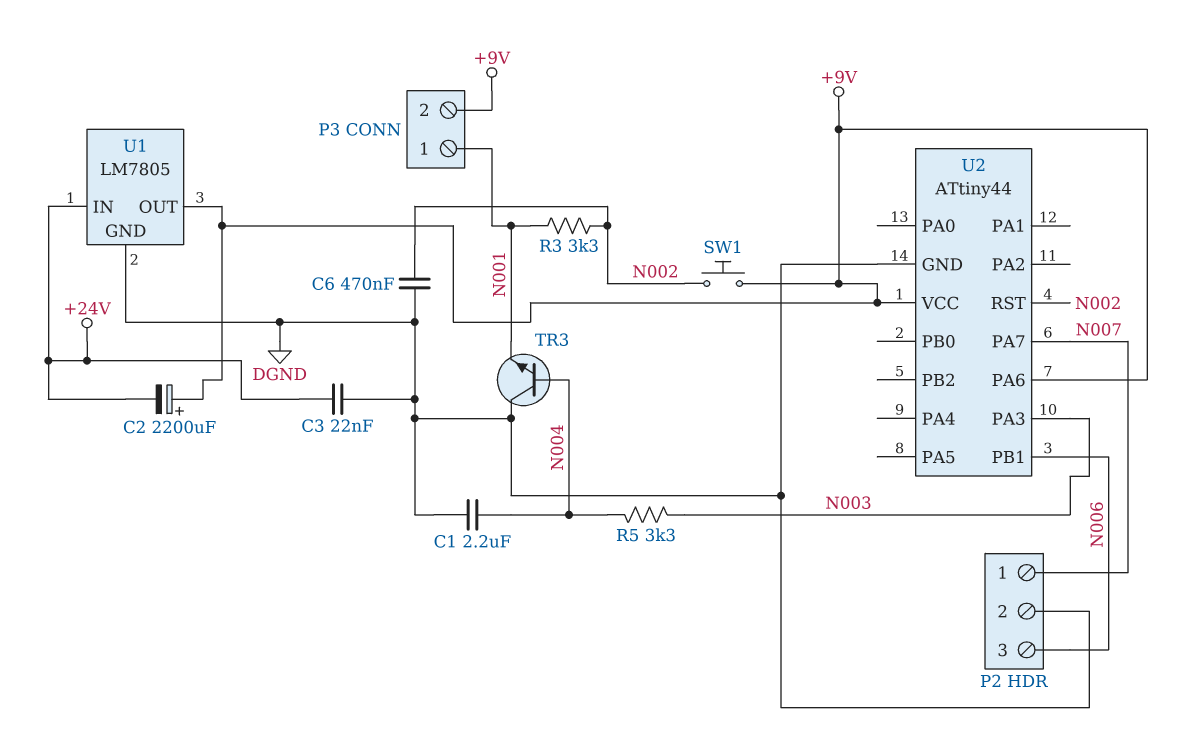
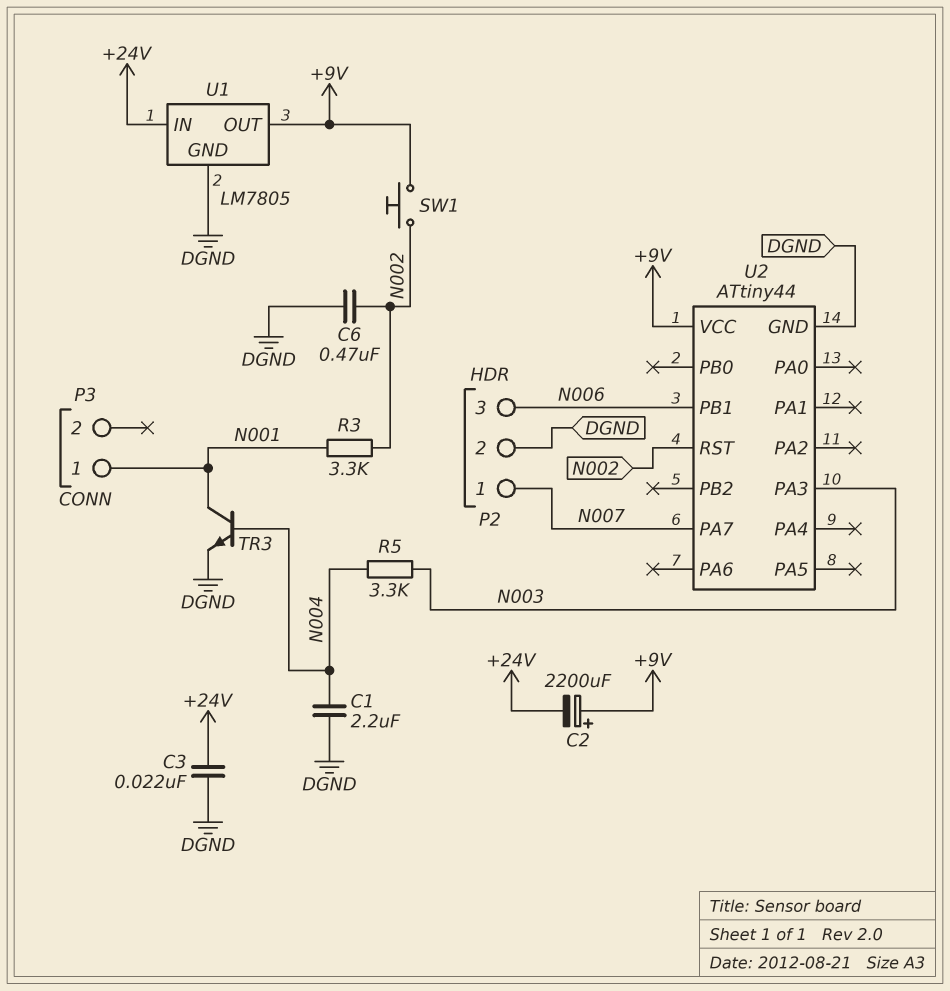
P3 pin 2: +9V -> none
TR3: NPN (B N004, C DGND, E N001) -> NPN (B N004, C N001, E DGND)
U2 pin PA6: +9V -> none

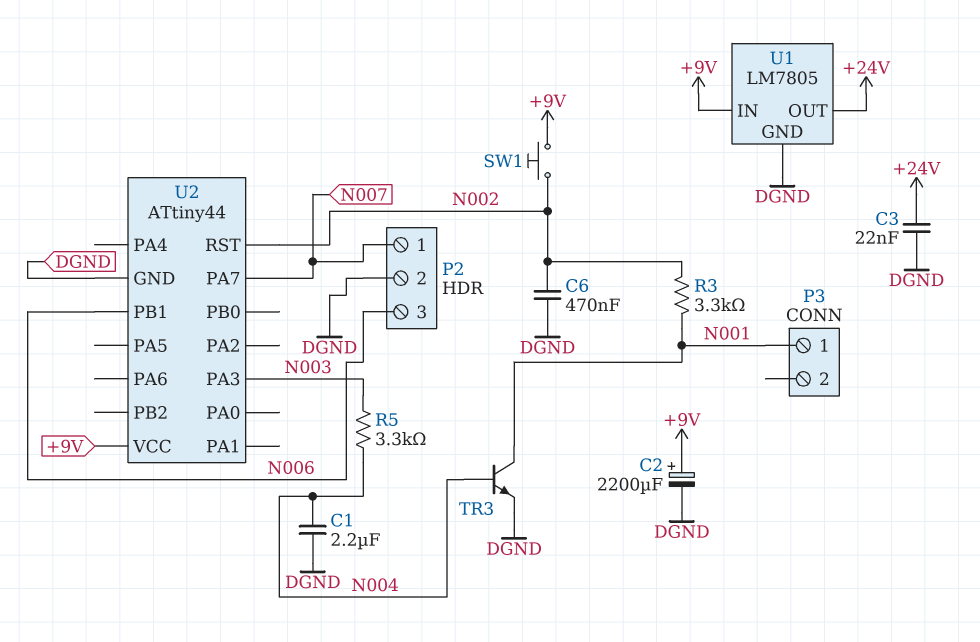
C2: 2200uF (plus +9V, minus +24V) -> 2200uF (plus +9V, minus DGND)
U1 pin IN: +24V -> +9V
U1 pin OUT: +9V -> +24V

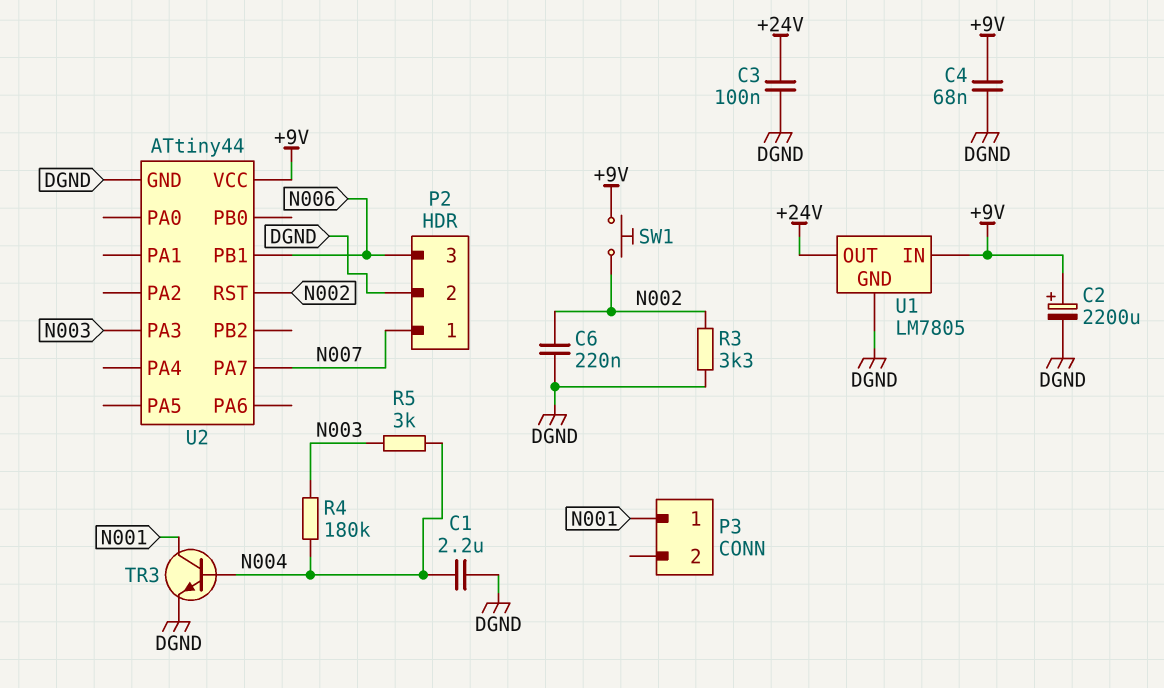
C3: 22nF (+24V, DGND) -> 100nF (+24V, DGND)
C4: none -> 68nF (+9V, DGND)
C6: 470nF (DGND, N002) -> 220nF (DGND, N002)
R3: 3.3k (N001, N002) -> 3.3k (DGND, N002)
R4: none -> 180k (N003, N004)
R5: 3.3k (N003, N004) -> 3k (N003, N004)

